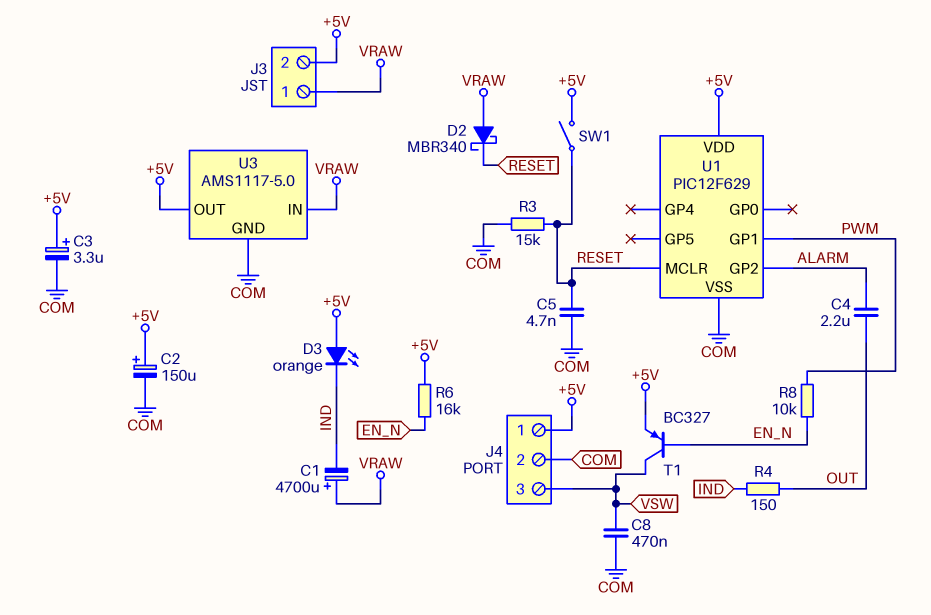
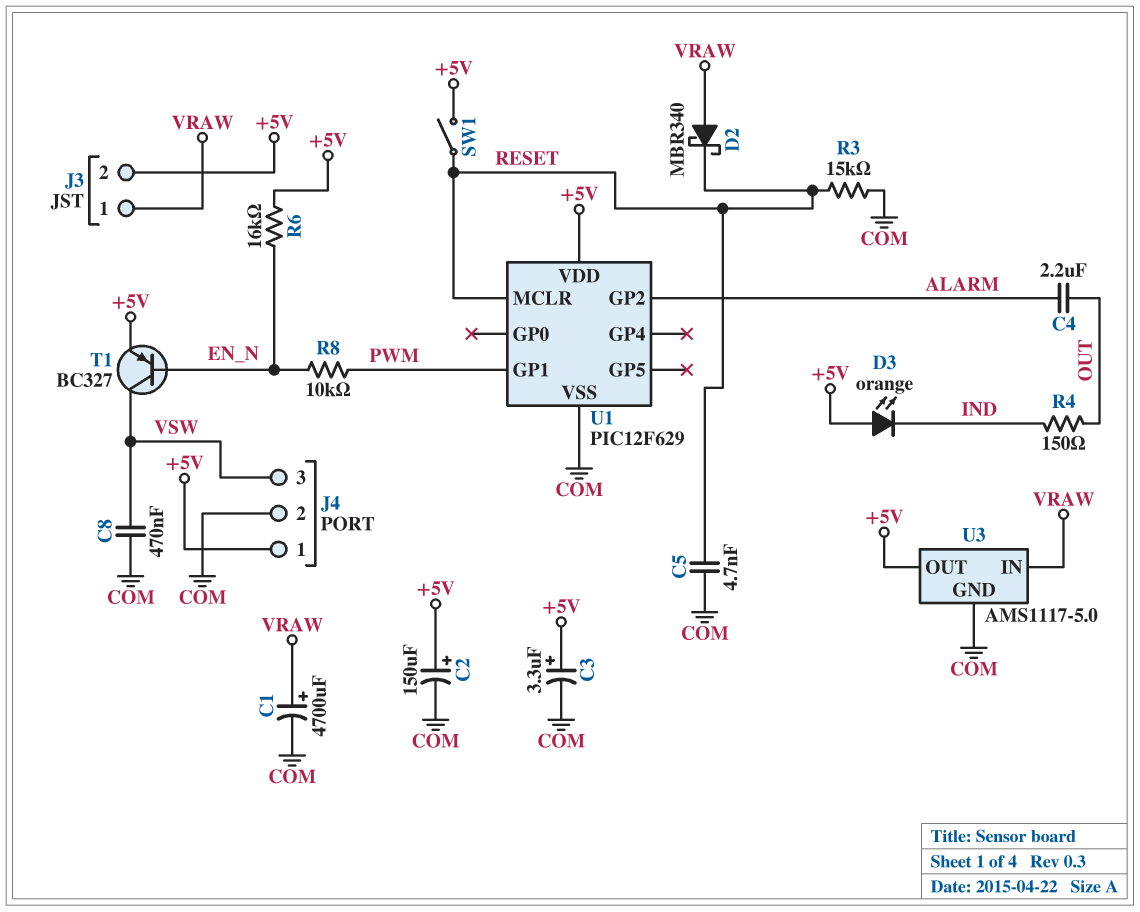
C1: 4700uF (plus VRAW, minus IND) -> 4700uF (plus VRAW, minus COM)

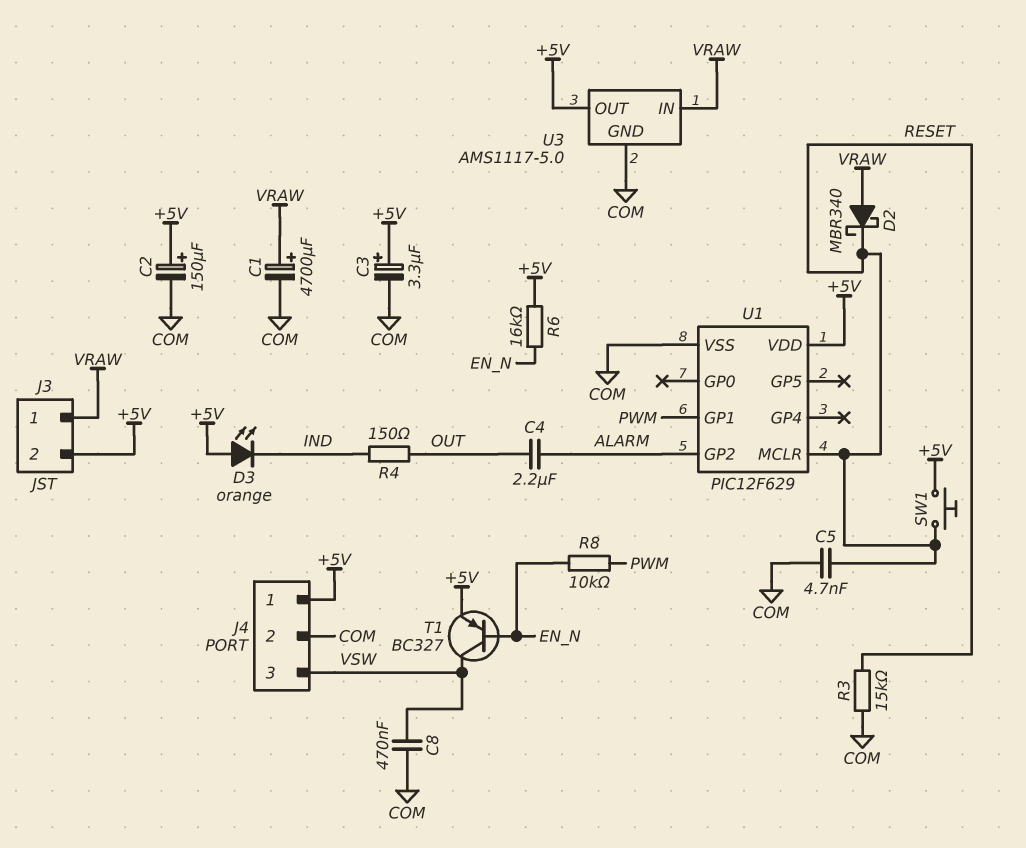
SW1: switch (+5V, RESET) -> button (+5V, RESET)

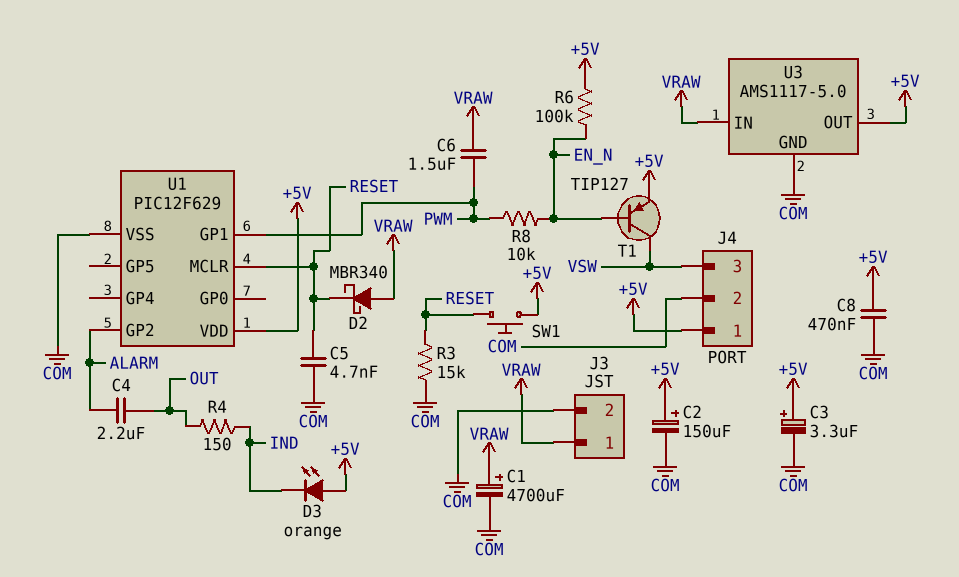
C6: none -> 1.5uF (PWM, VRAW)
C8: 470nF (COM, VSW) -> 470nF (+5V, COM)
J3 pin 2: +5V -> COM
R6: 16k (+5V, EN_N) -> 100k (+5V, EN_N)
T1: PNP BC327 (B EN_N, C VSW, E +5V) -> PNP TIP127 (B EN_N, C VSW, E +5V)

